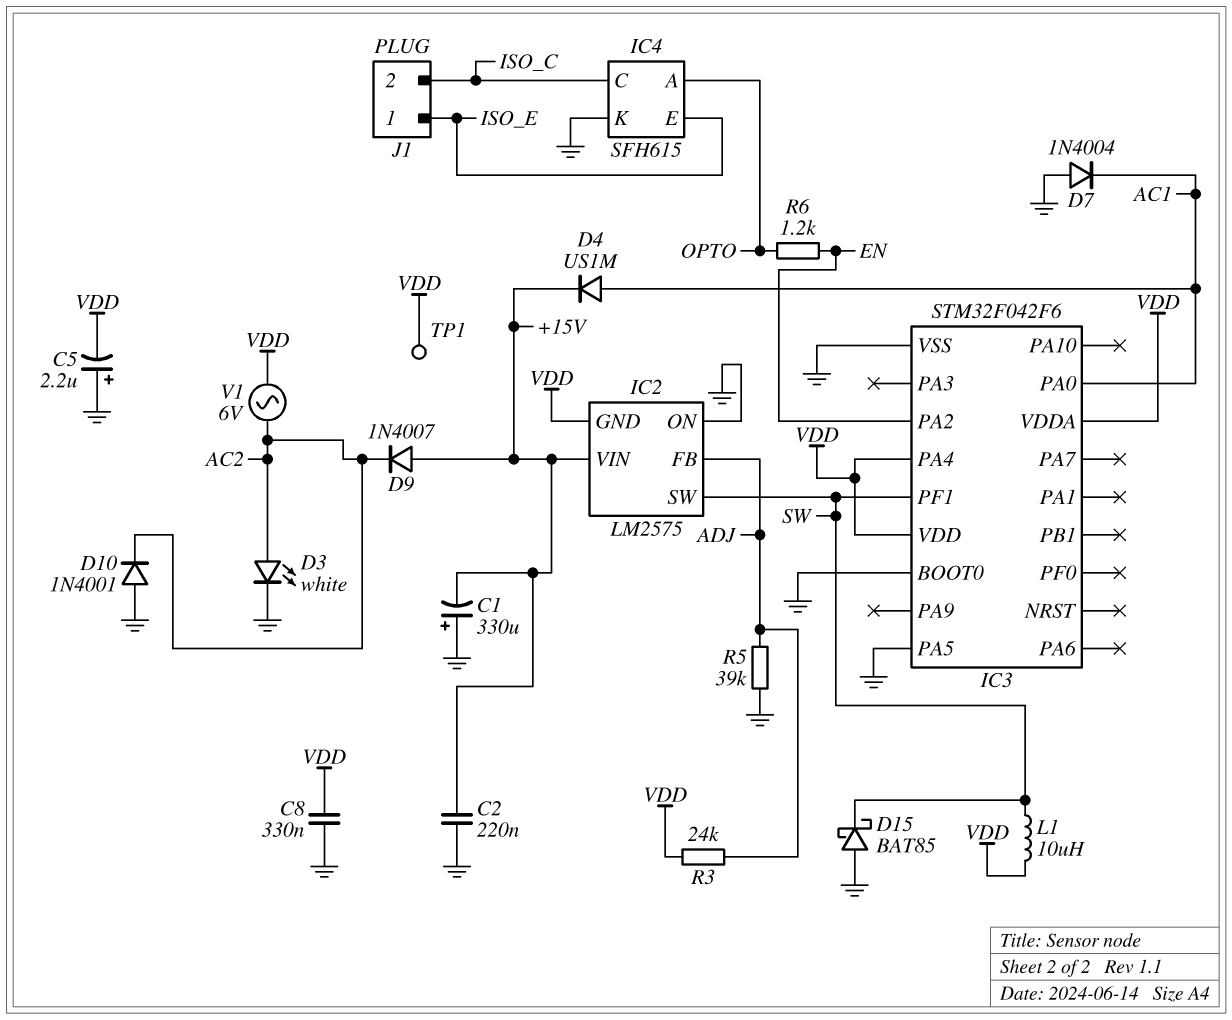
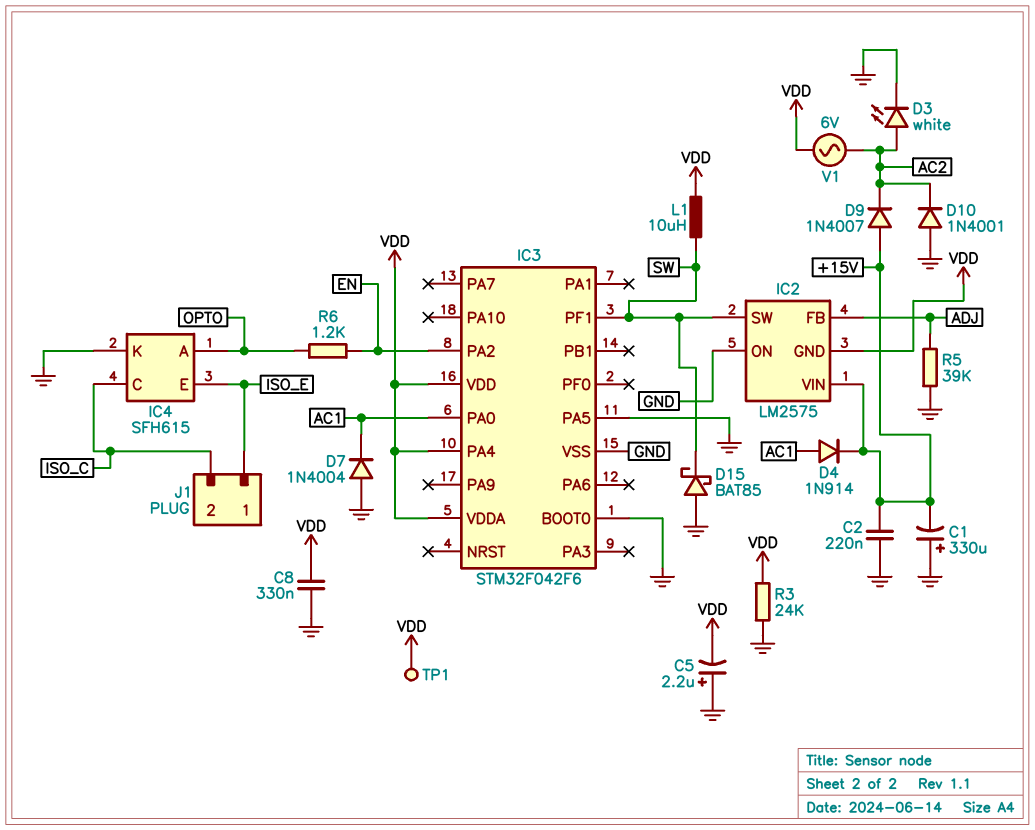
D4: diode US1M (A AC1, K +15V) -> diode 1N914 (A AC1, K +15V)
R3: 24k (ADJ, VDD) -> 24k (GND, VDD)

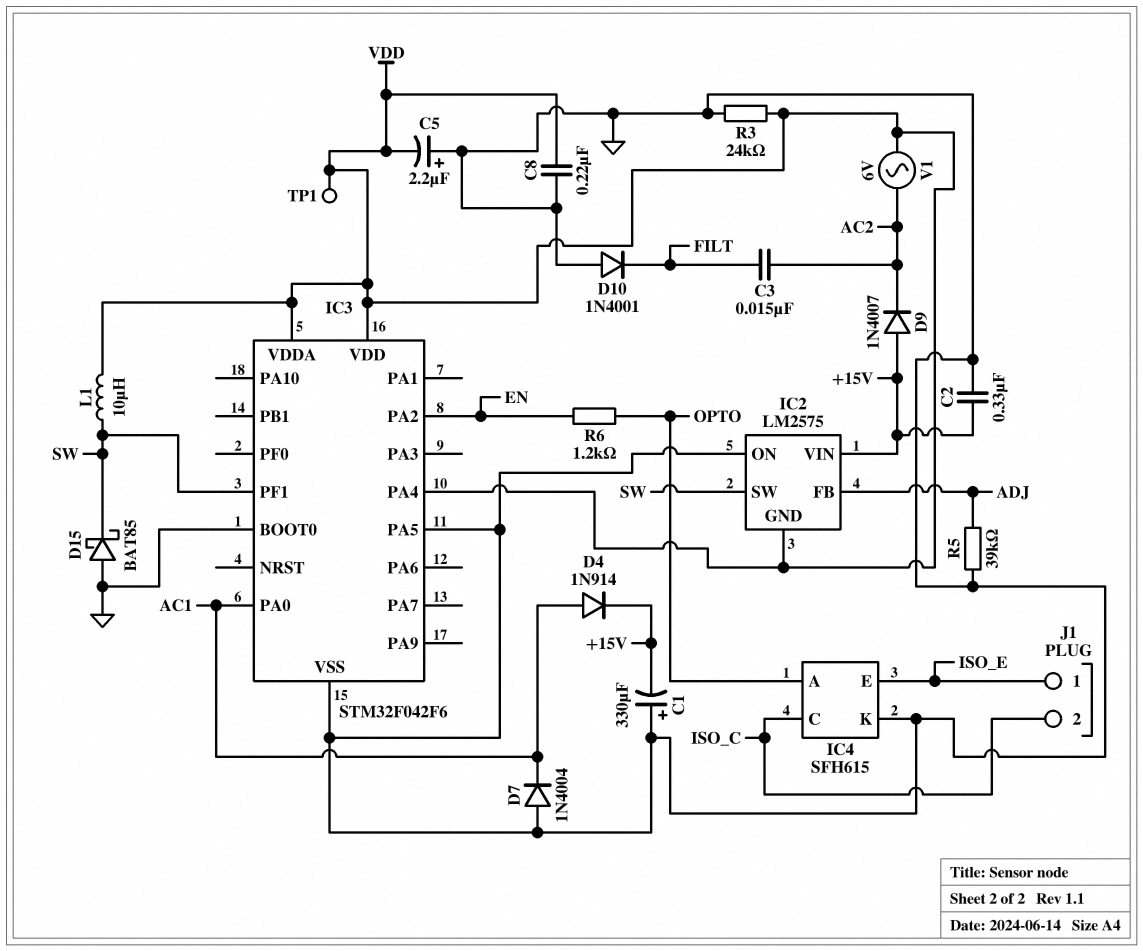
C2: 220nF (+15V, GND) -> 330nF (+15V, GND)
C3: none -> 15nF (AC2, FILT)
C8: 330nF (GND, VDD) -> 220nF (GND, VDD)
D3: LED white (A AC2, K GND) -> none
D10: diode 1N4001 (A GND, K AC2) -> diode 1N4001 (A GND, K FILT)

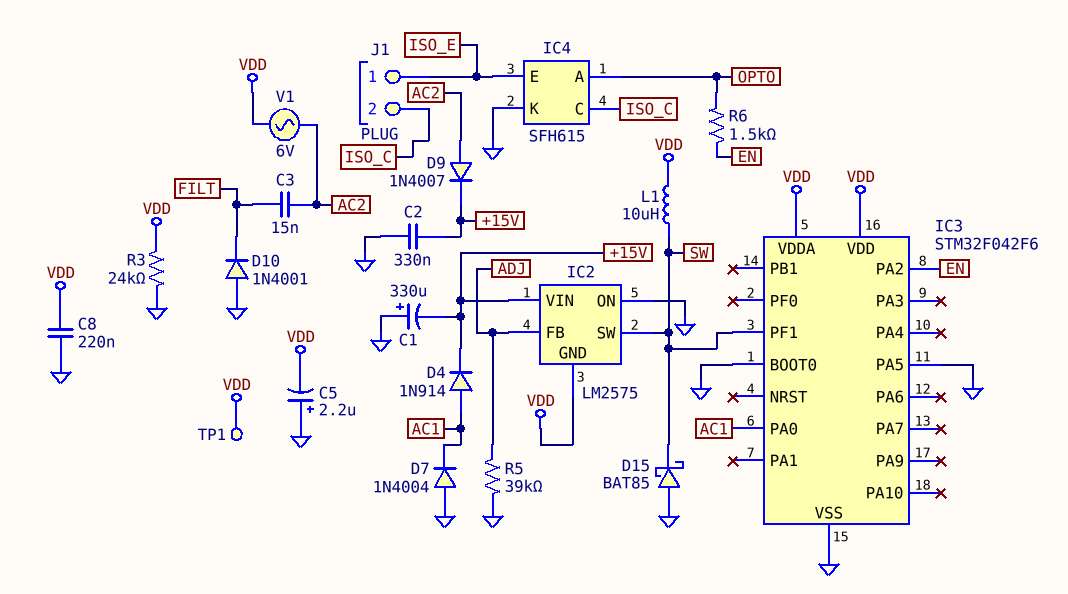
D9: diode 1N4007 (A +15V, K AC2) -> diode 1N4007 (A AC2, K +15V)
IC3 pin PA4: VDD -> none
R6: 1.2k (EN, OPTO) -> 1.5k (EN, OPTO)

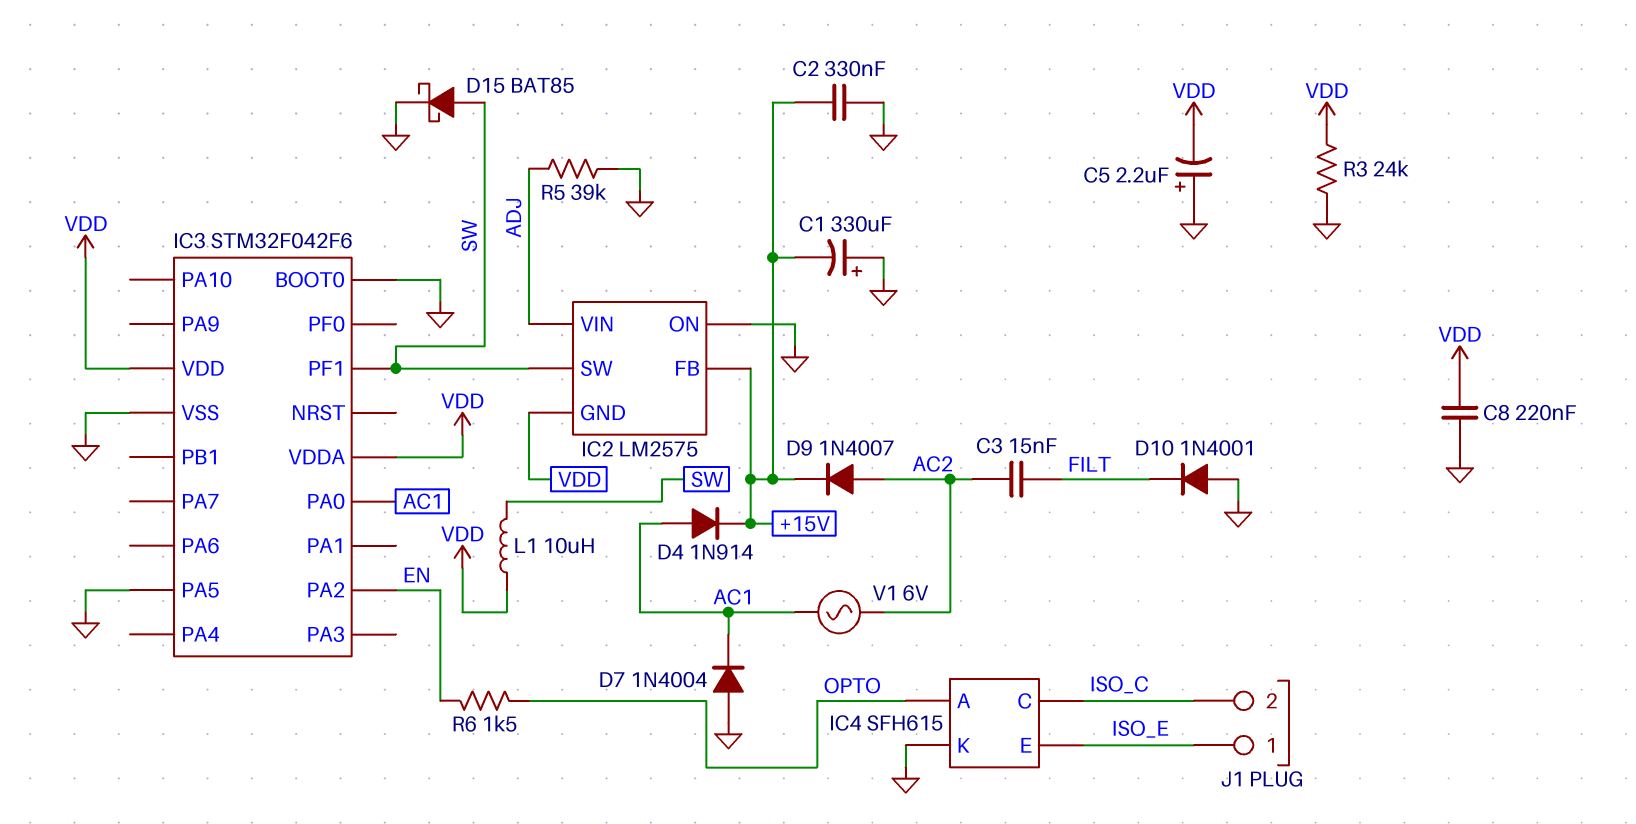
D15: schottky BAT85 (A GND, K SW) -> schottky BAT85 (A SW, K GND)
IC2 pin FB: ADJ -> +15V
IC2 pin VIN: +15V -> ADJ
TP1: test point (VDD) -> none
V1: AC 6V (AC2, VDD) -> AC 6V (AC1, AC2)

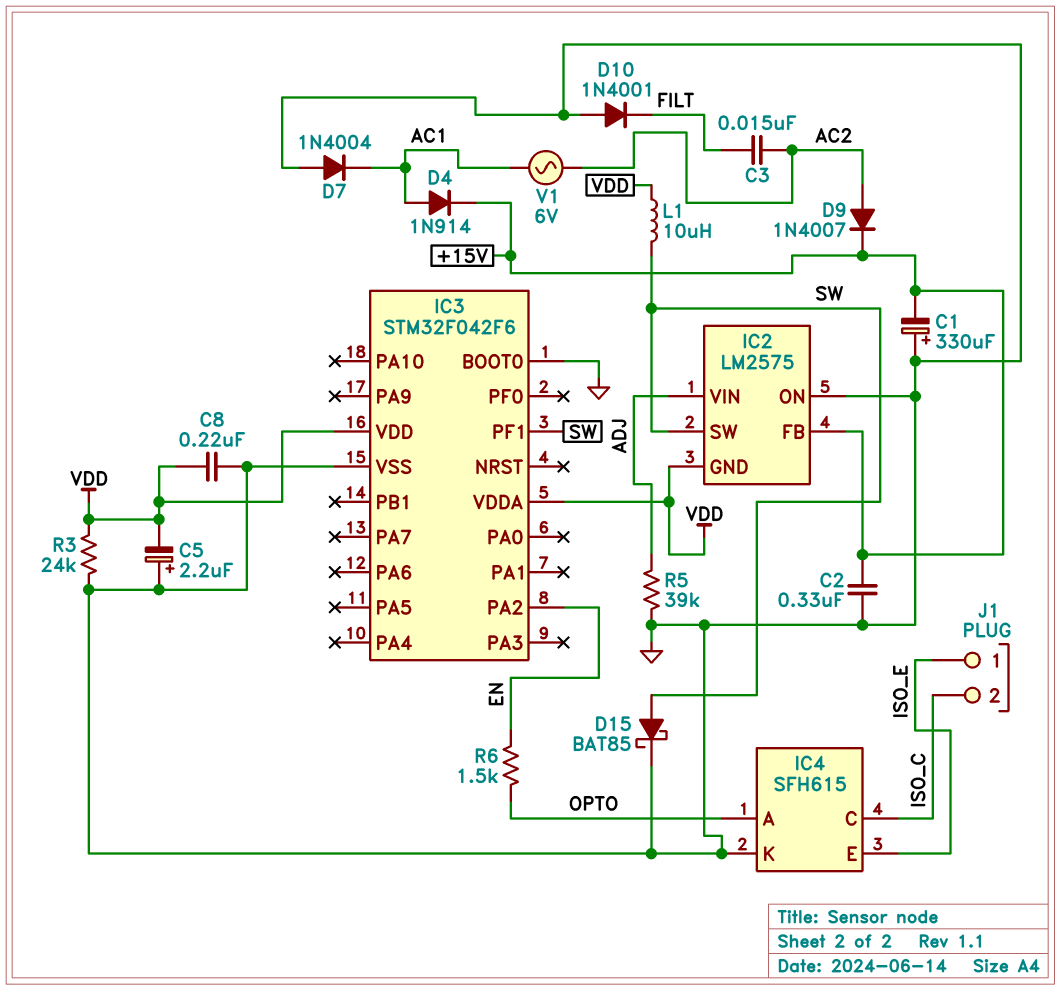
IC3 pin PA0: AC1 -> none
IC3 pin PA5: GND -> none

